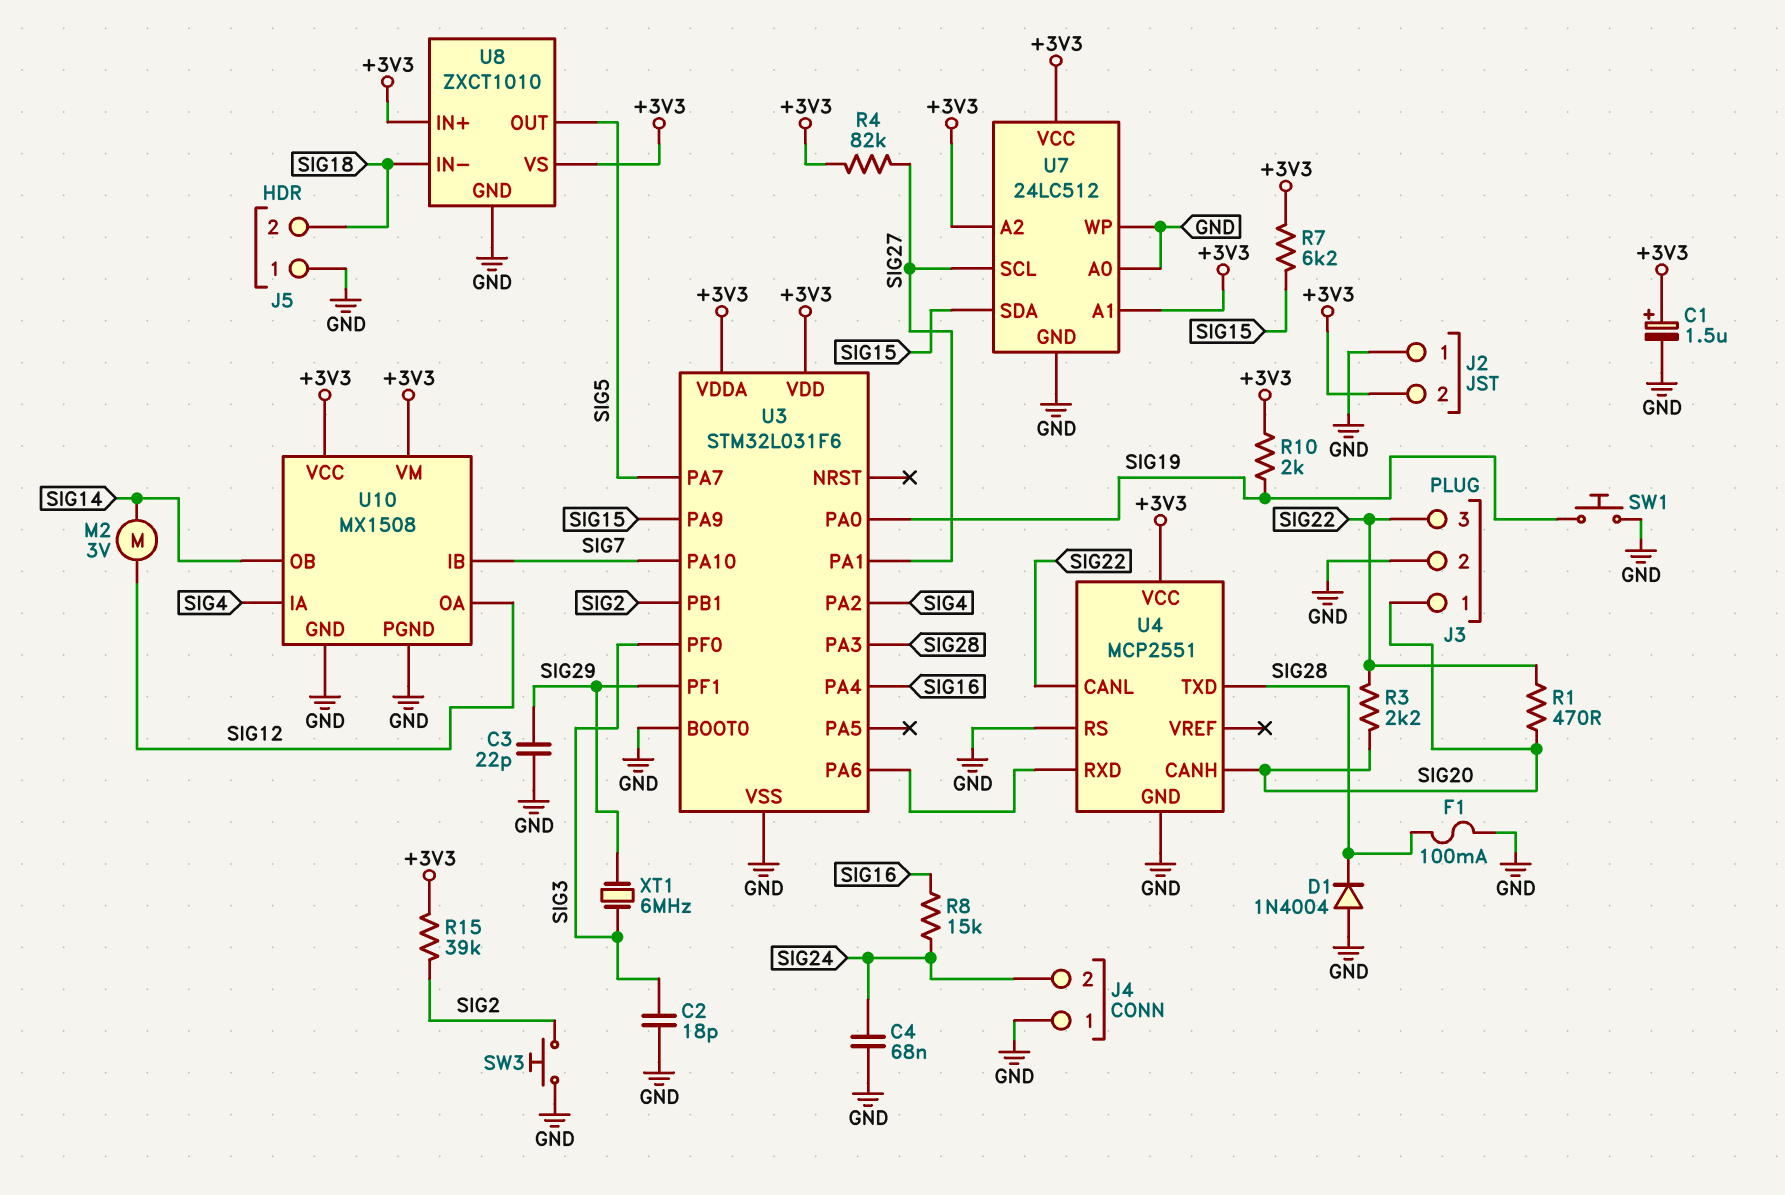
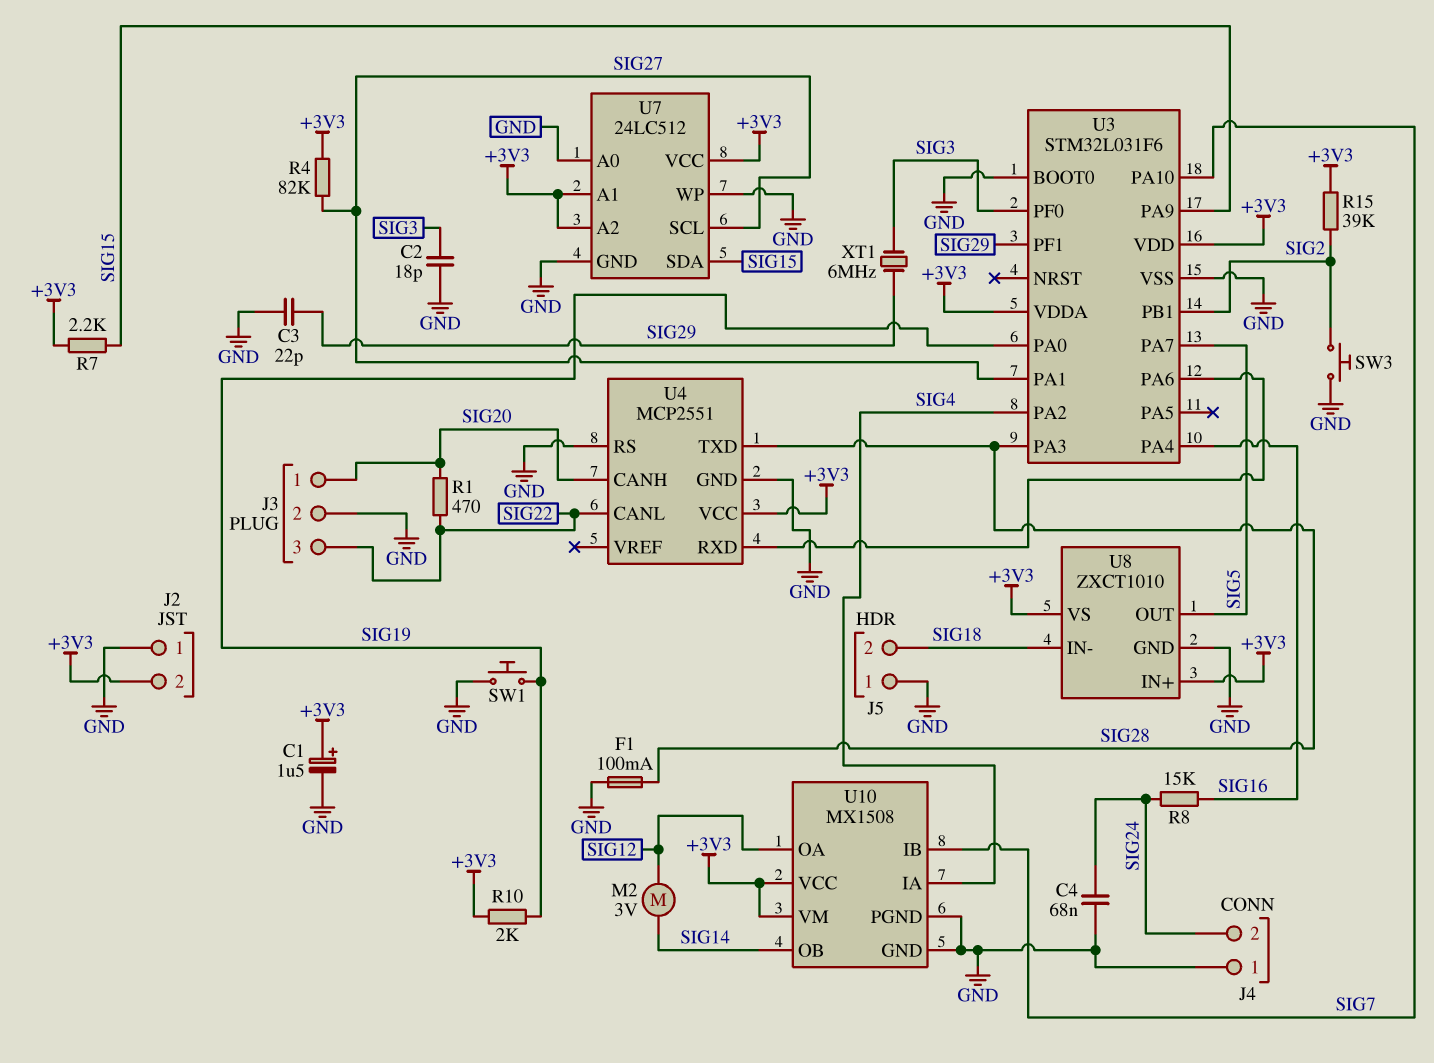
D1: diode 1N4004 (A GND, K SIG28) -> none
R3: 2.2k (SIG20, SIG22) -> none
R7: 6.2k (+3V3, SIG15) -> 2.2k (+3V3, SIG15)

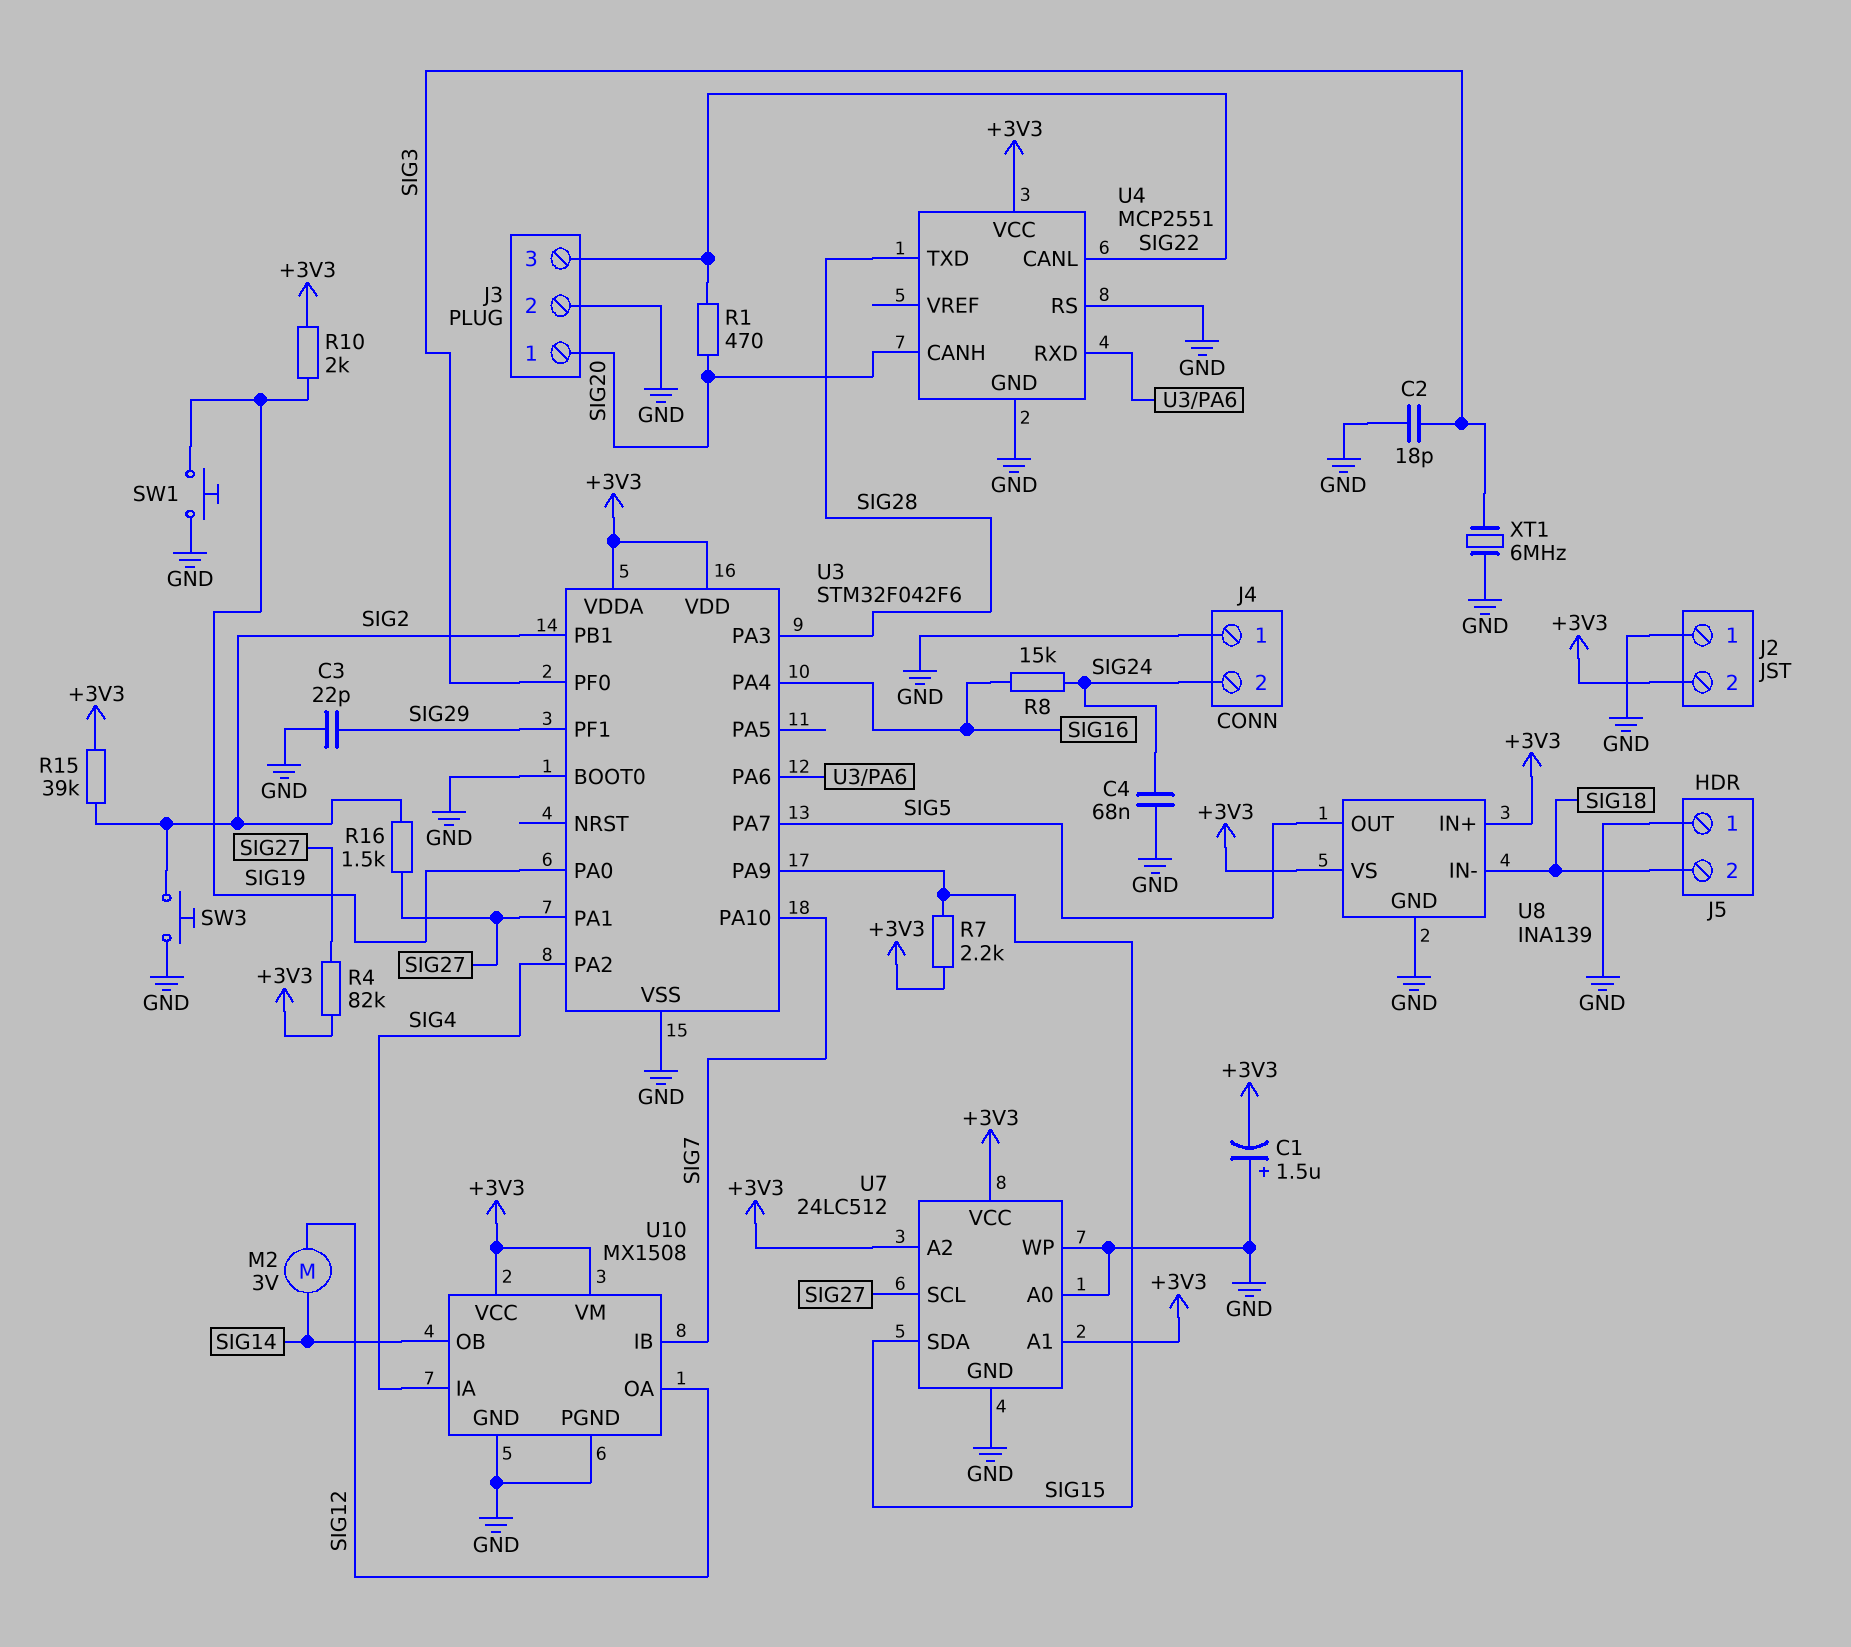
C1: 1.5uF (plus +3V3, minus GND) -> 1.5uF (plus GND, minus +3V3)
F1: 100mA (GND, SIG28) -> none
R16: none -> 1.5k (SIG2, SIG27)
U3: STM32L031F6 -> STM32F042F6
U8: ZXCT1010 -> INA139
XT1: 6MHz (SIG3, SIG29) -> 6MHz (GND, SIG3)

